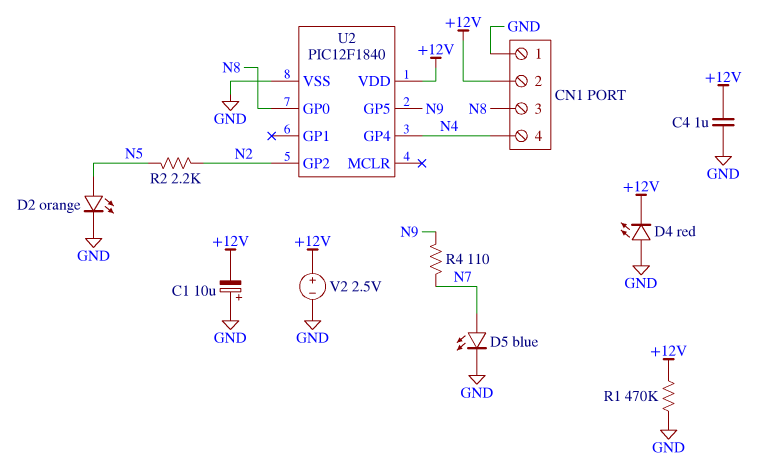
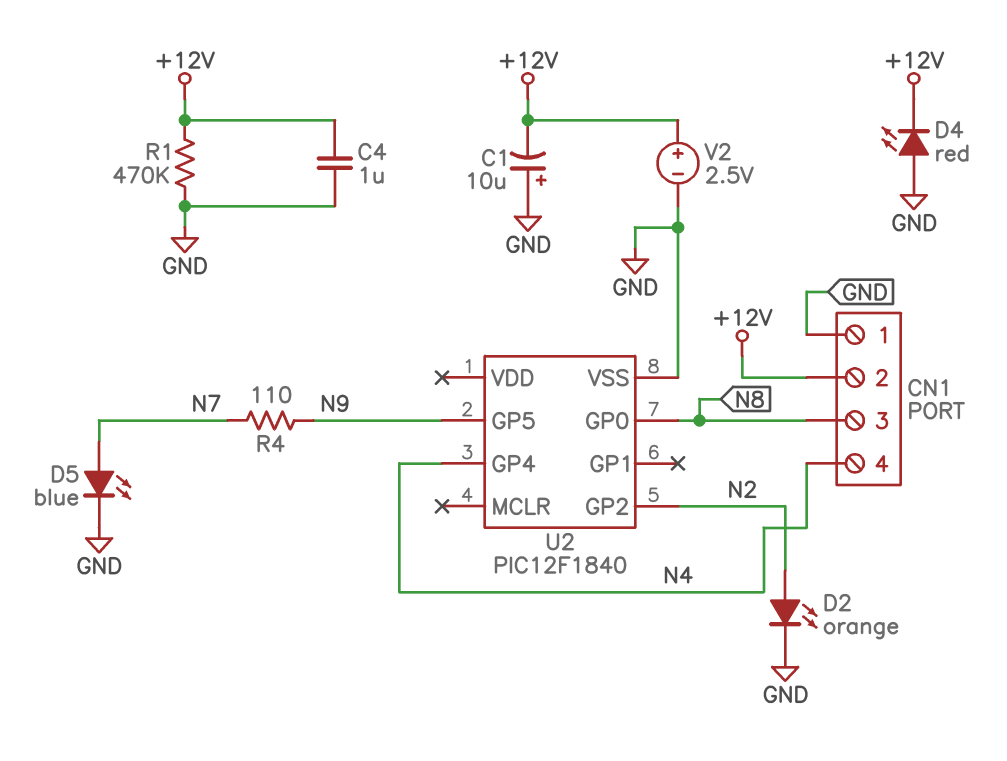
D2: LED orange (A N5, K GND) -> LED orange (A N2, K GND)
R2: 2.2k (N2, N5) -> none
U2 pin VDD: +12V -> none

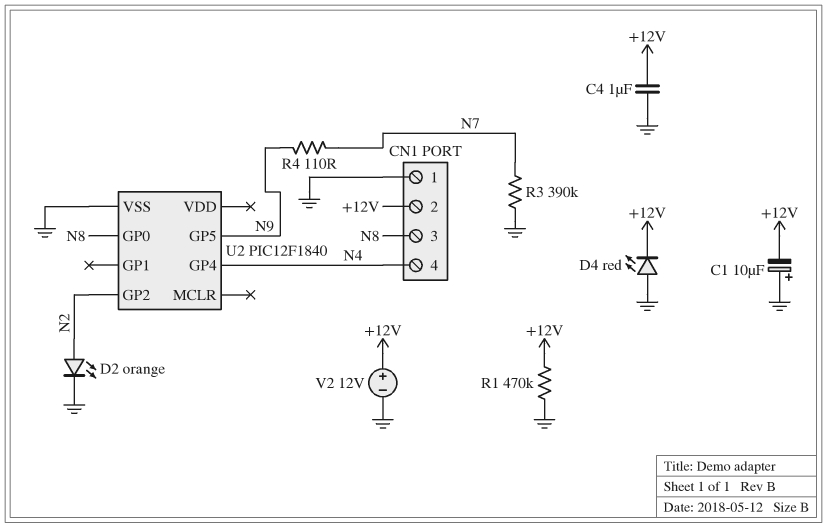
D5: LED blue (A N7, K GND) -> none
R3: none -> 390k (GND, N7)
V2: 2.5V (plus +12V, minus GND) -> 12V (plus +12V, minus GND)

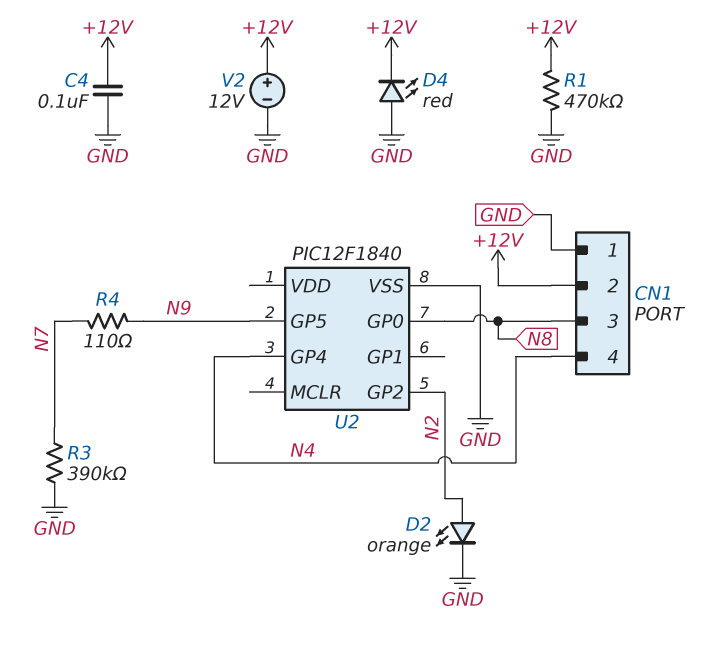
C1: 10uF (plus GND, minus +12V) -> none
C4: 1uF (+12V, GND) -> 100nF (+12V, GND)

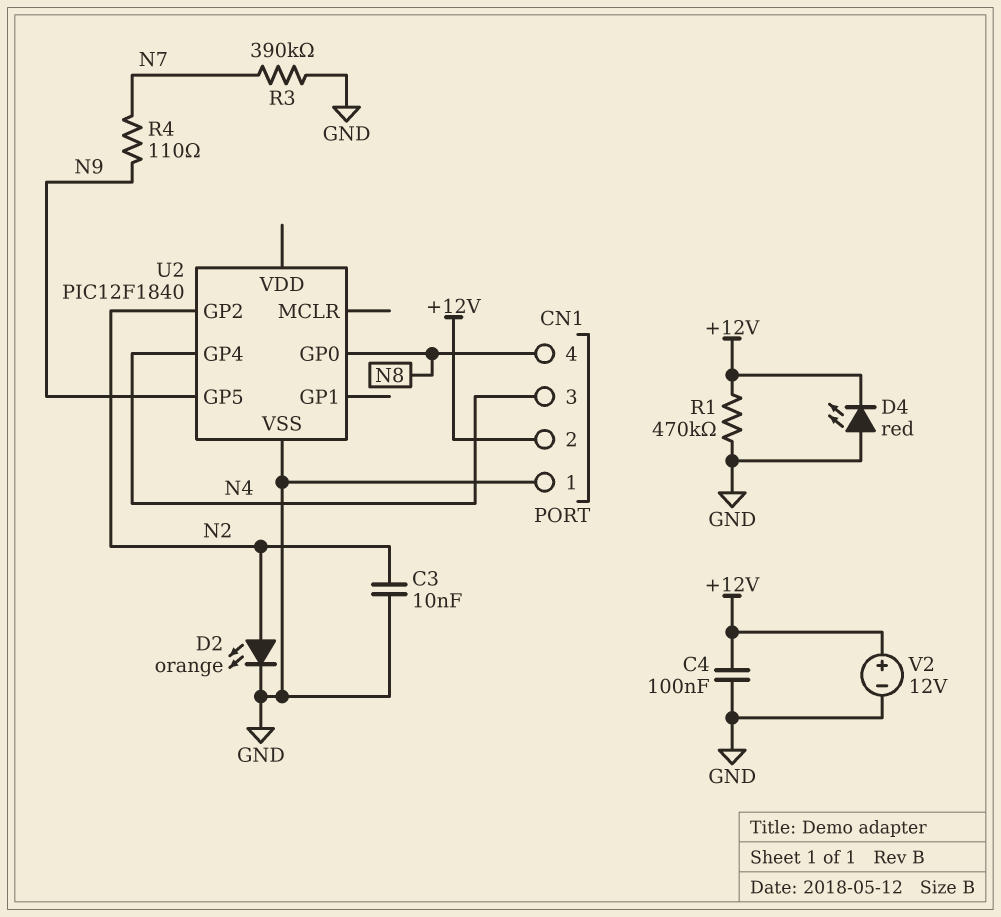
C3: none -> 10nF (GND, N2)
CN1 pin 3: N8 -> N4
CN1 pin 4: N4 -> N8

